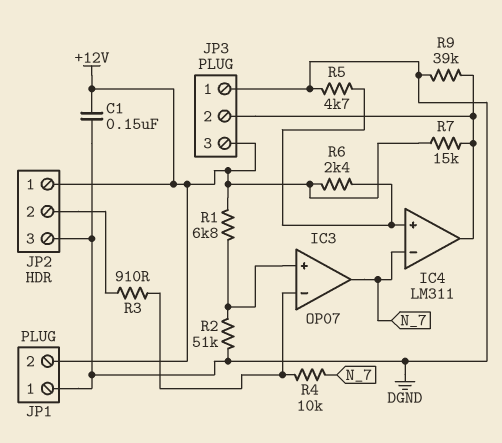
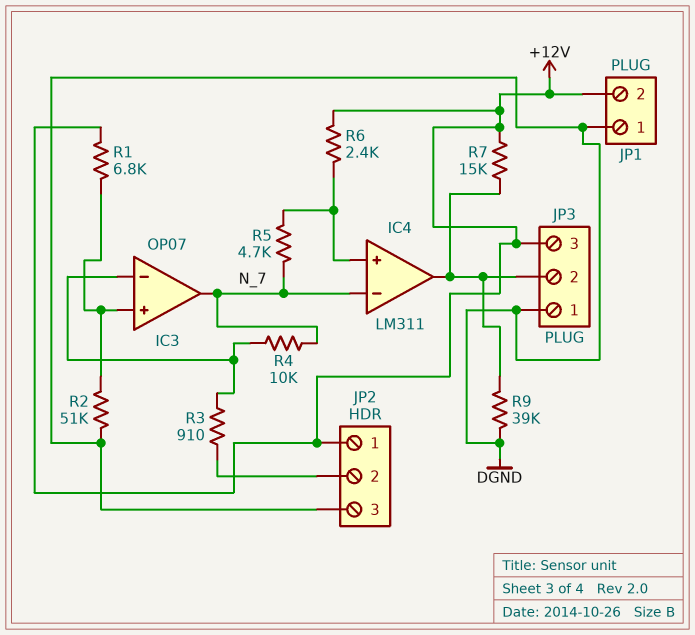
C1: 150nF (+12V, DGND) -> none
R5: 4.7k (DGND, IC4/in+) -> 4.7k (IC4/in+, N_7)

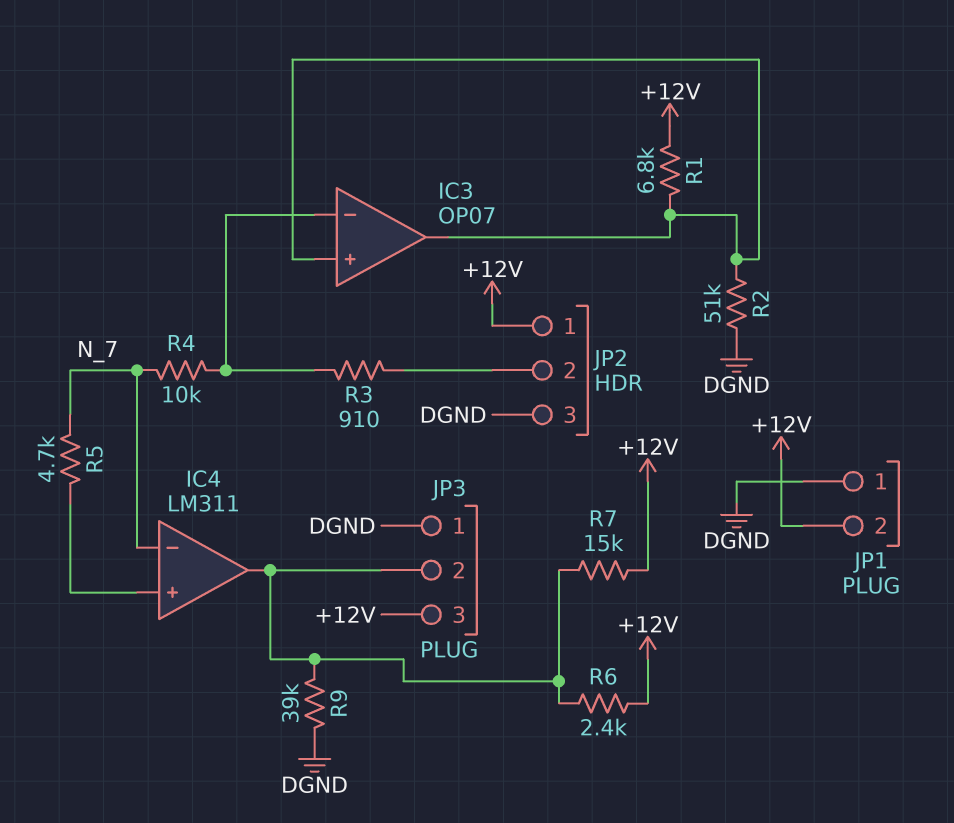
IC3 pin out: N_7 -> IC3/in+
R6: 2.4k (+12V, IC4/in+) -> 2.4k (+12V, IC4/out)

